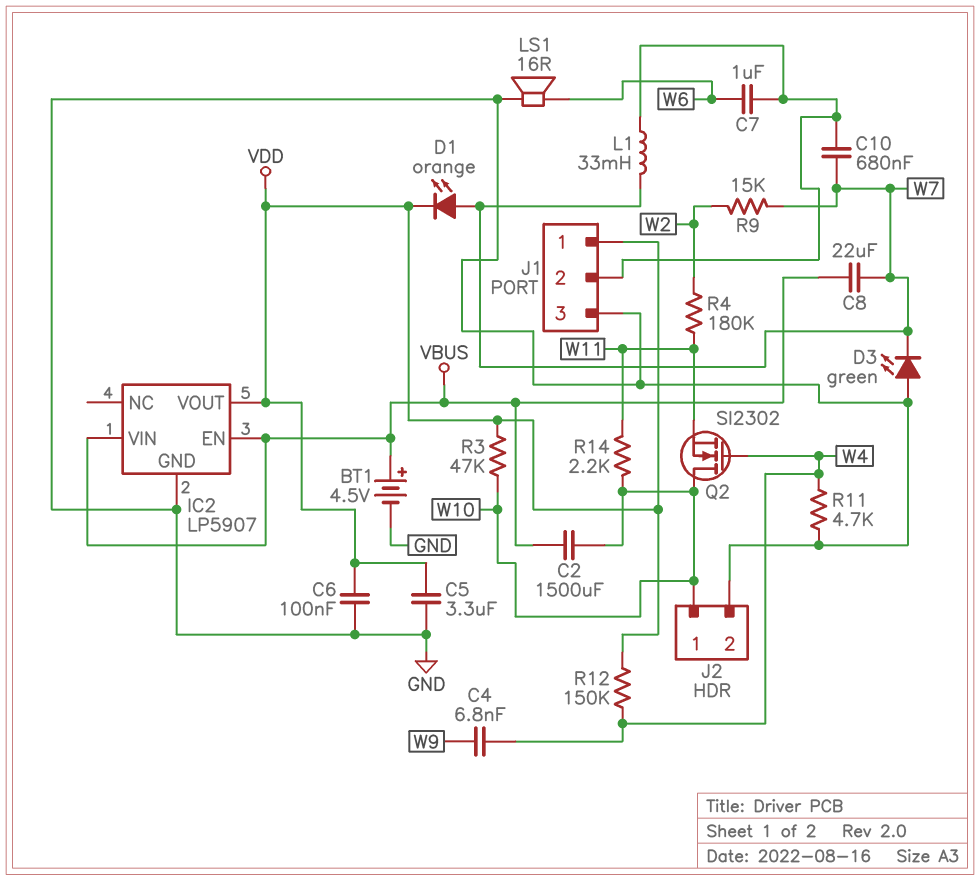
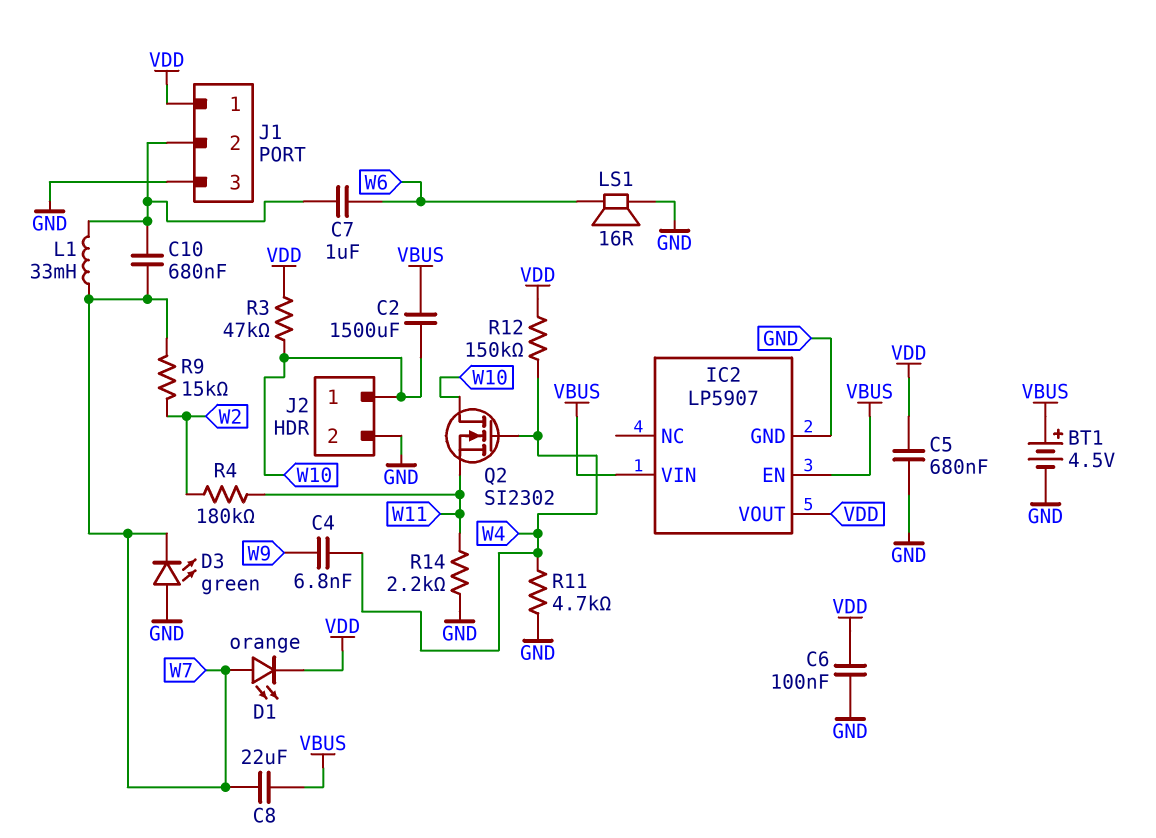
C5: 3.3uF (GND, VDD) -> 680nF (GND, VDD)
R14: 2.2k (W10, W11) -> 2.2k (GND, W11)

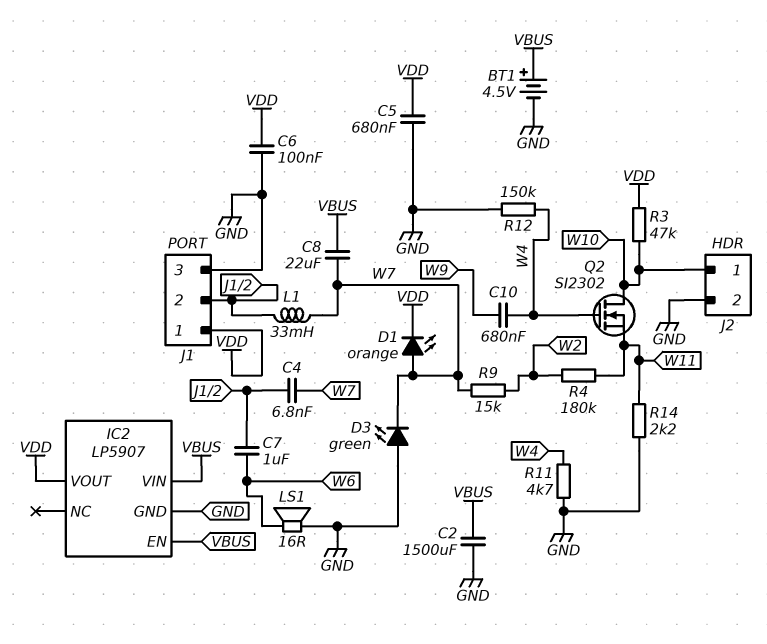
C2: 1500uF (VBUS, W10) -> 1500uF (GND, VBUS)
C4: 6.8nF (W4, W9) -> 6.8nF (J1/2, W7)
C10: 680nF (J1/2, W7) -> 680nF (W4, W9)
R12: 150k (VDD, W4) -> 150k (GND, W4)

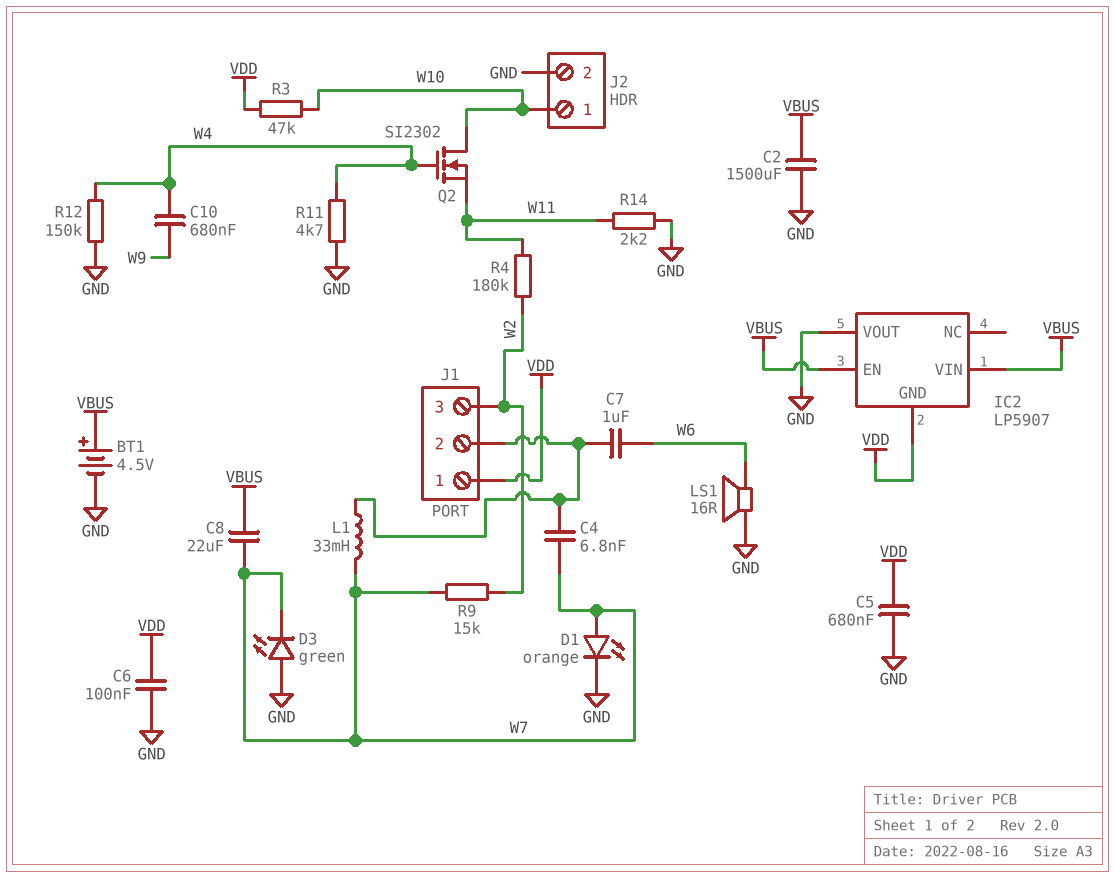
D1: LED orange (A W7, K VDD) -> LED orange (A W7, K GND)
IC2 pin GND: GND -> VDD
IC2 pin VOUT: VDD -> GND
J1 pin 3: GND -> W2

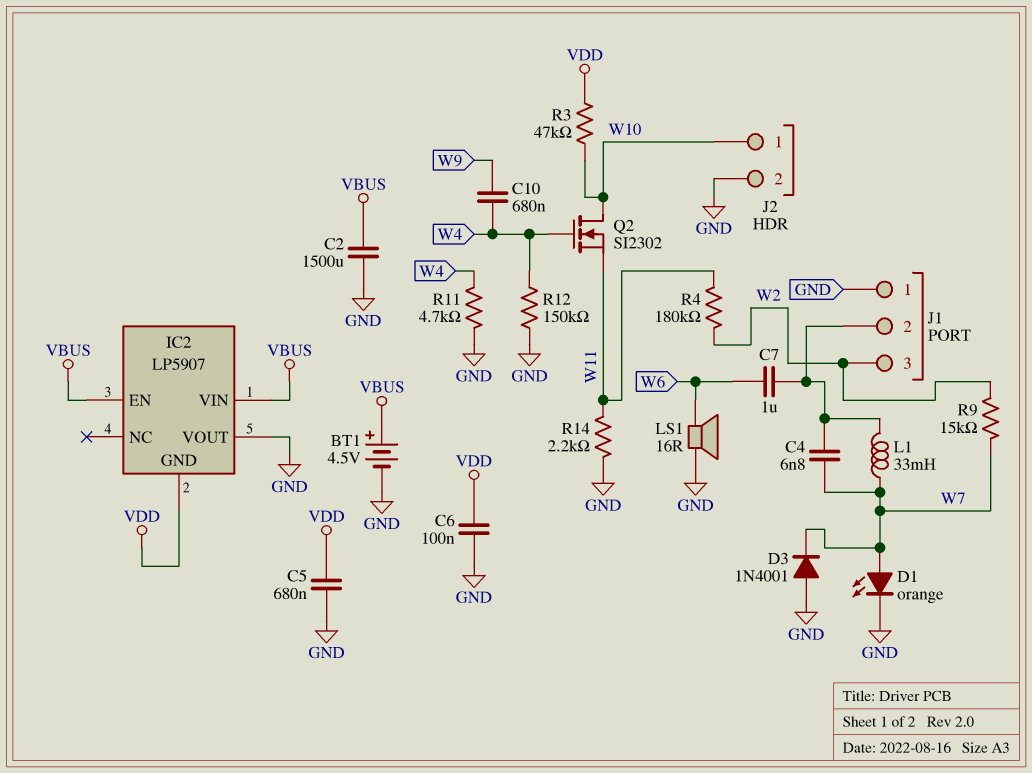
C8: 22uF (VBUS, W7) -> none
D3: LED green (A GND, K W7) -> diode 1N4001 (A GND, K W7)
J1 pin 1: VDD -> GND

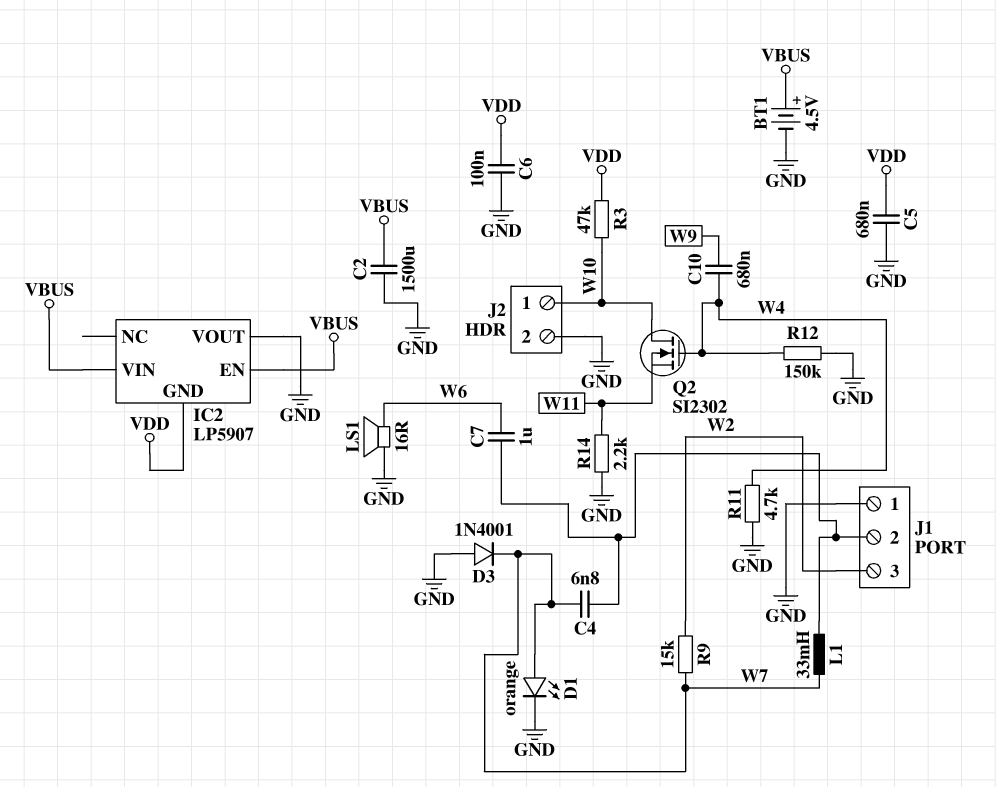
R4: 180k (W2, W11) -> none

